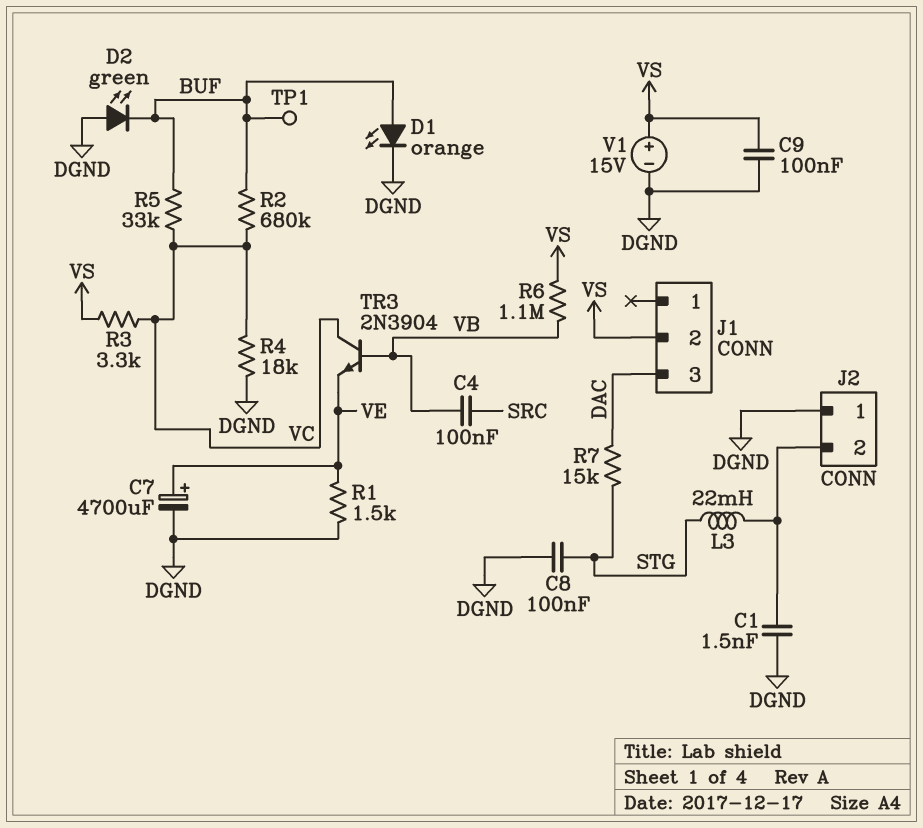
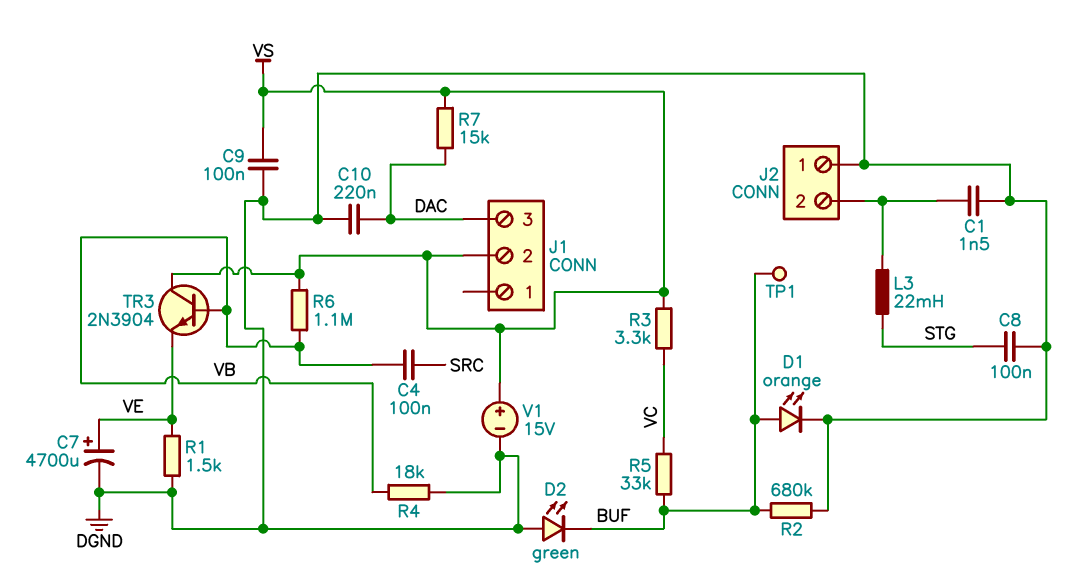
C10: none -> 220nF (DAC, DGND)
R2: 680k (BUF, VC) -> 680k (BUF, DGND)
R4: 18k (DGND, VC) -> 18k (DGND, VB)
R7: 15k (DAC, STG) -> 15k (DAC, VS)
TR3: NPN 2N3904 (B VB, C VC, E VE) -> NPN 2N3904 (B VB, C VS, E VE)

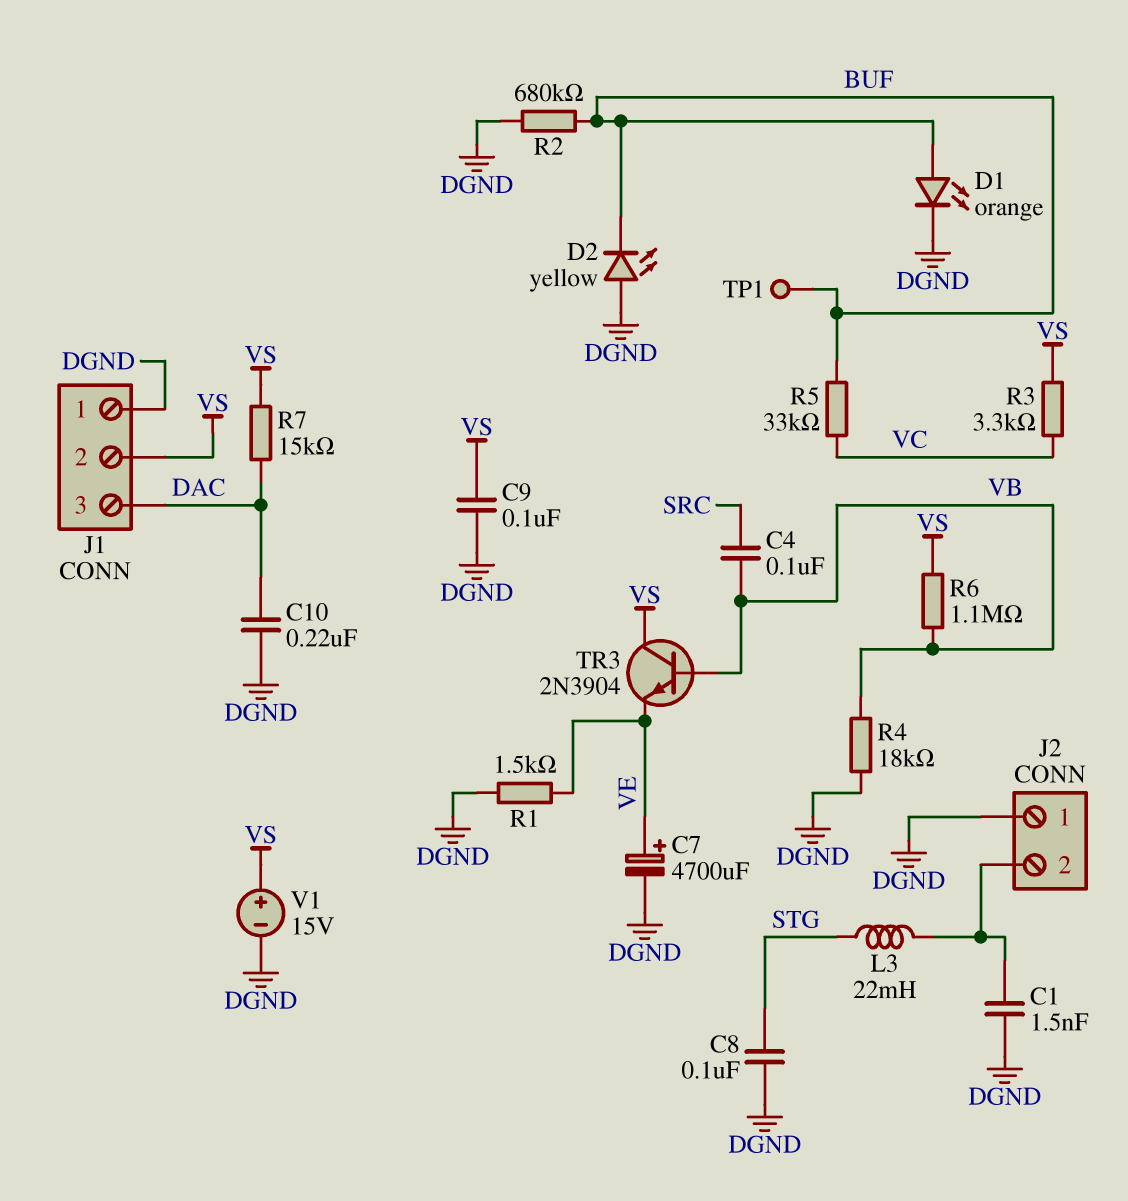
D2: LED green (A DGND, K BUF) -> LED yellow (A DGND, K BUF)
J1 pin 1: none -> DGND

